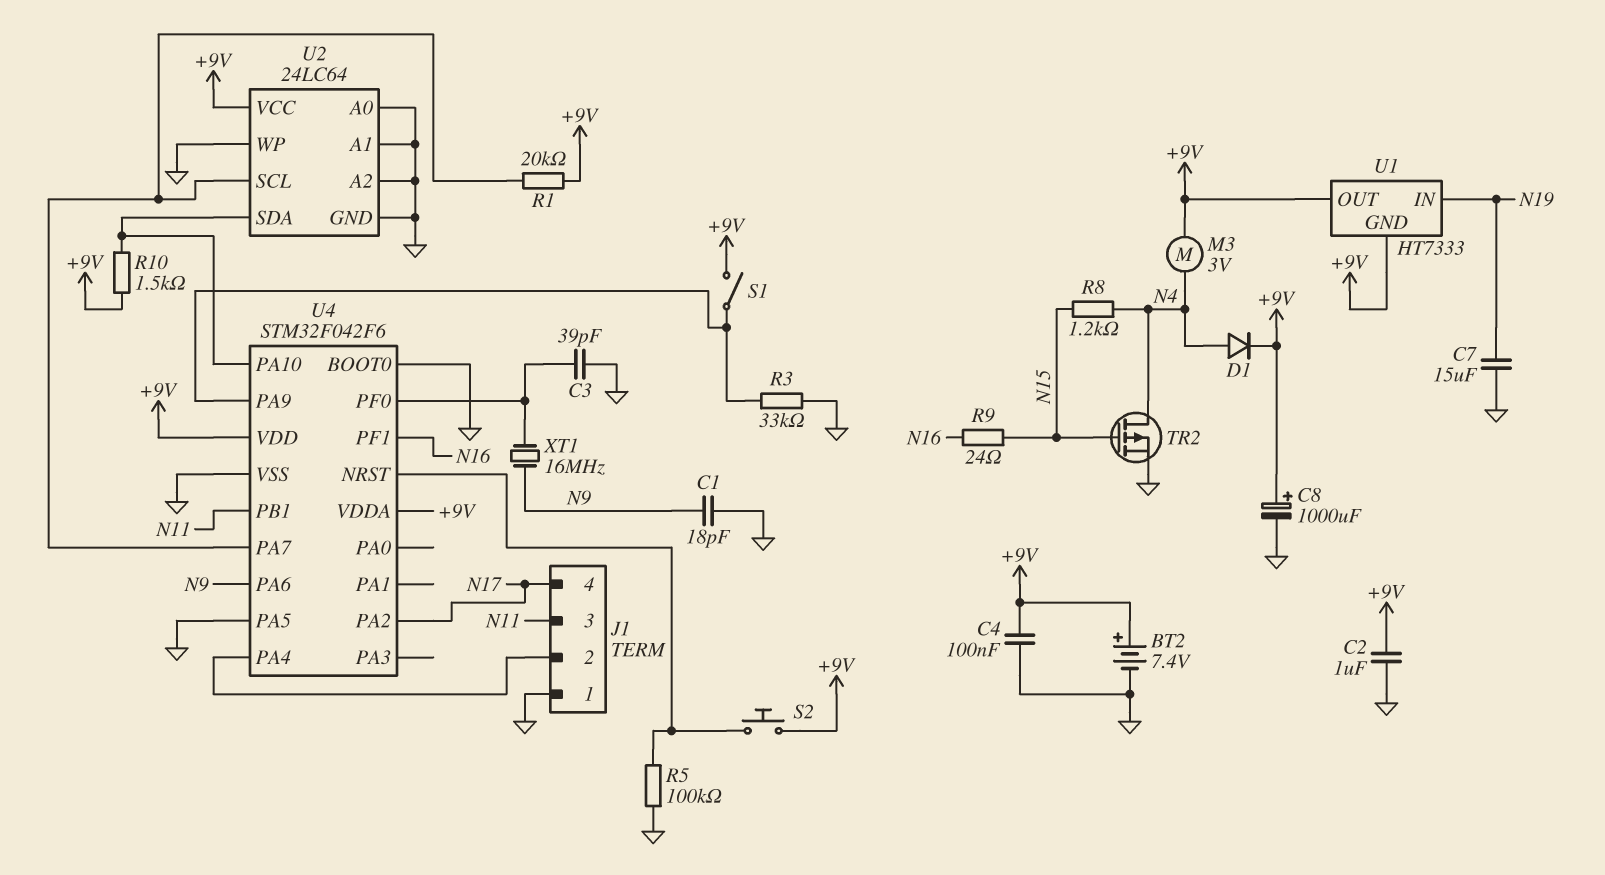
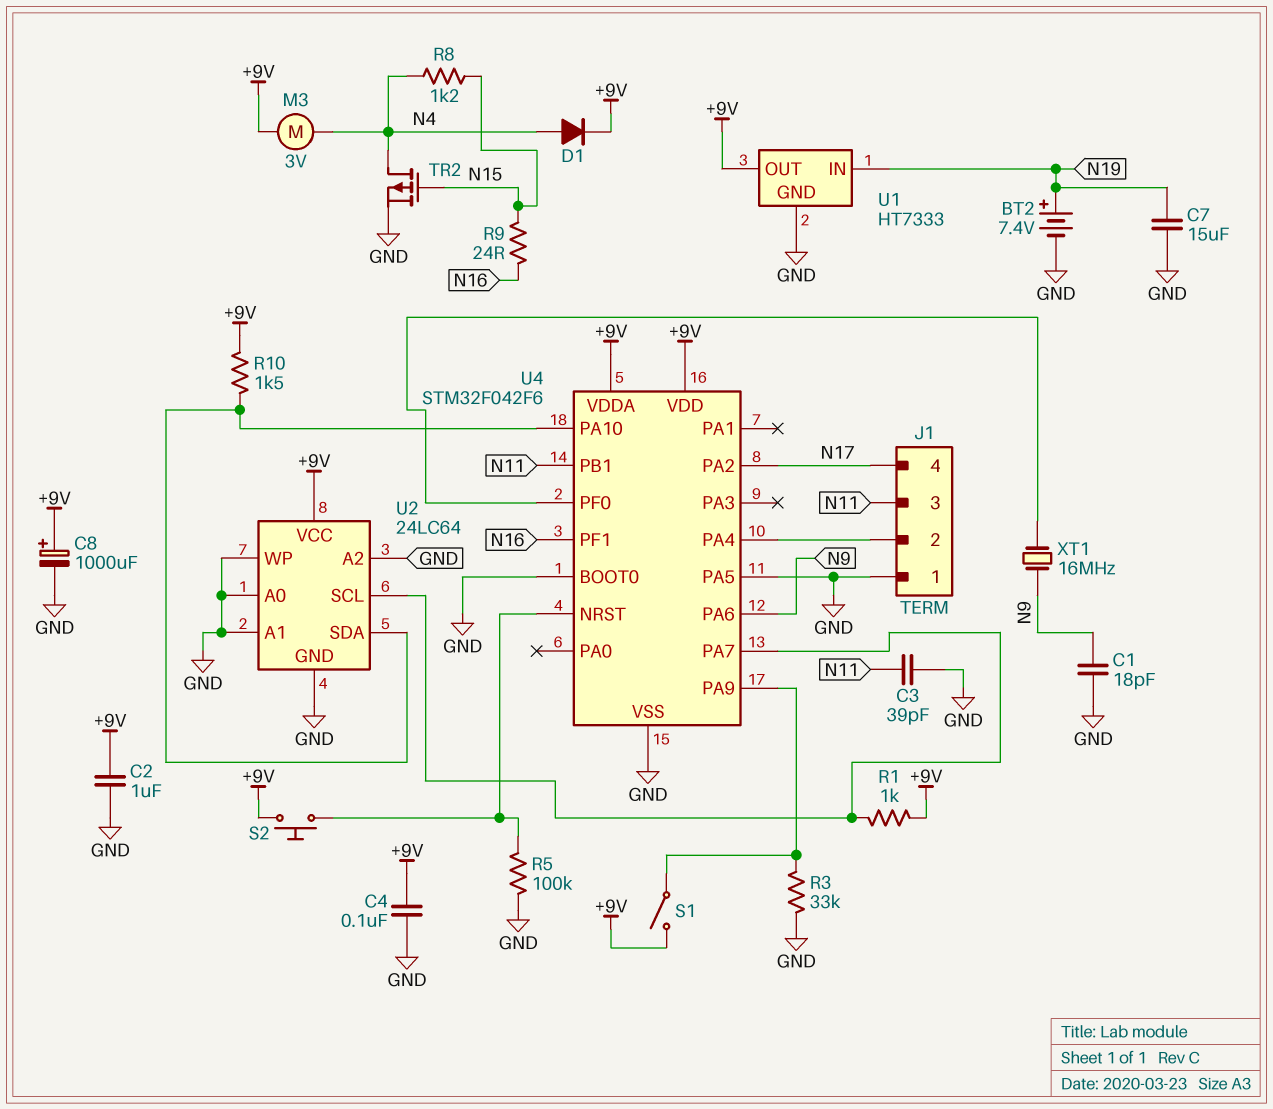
BT2: 7.4V (plus +9V, minus GND) -> 7.4V (plus N19, minus GND)
C3: 39pF (GND, U4/PF0) -> 39pF (GND, N11)
R1: 20k (+9V, U2/SCL) -> 1k (+9V, U2/SCL)
U1 pin GND: +9V -> GND

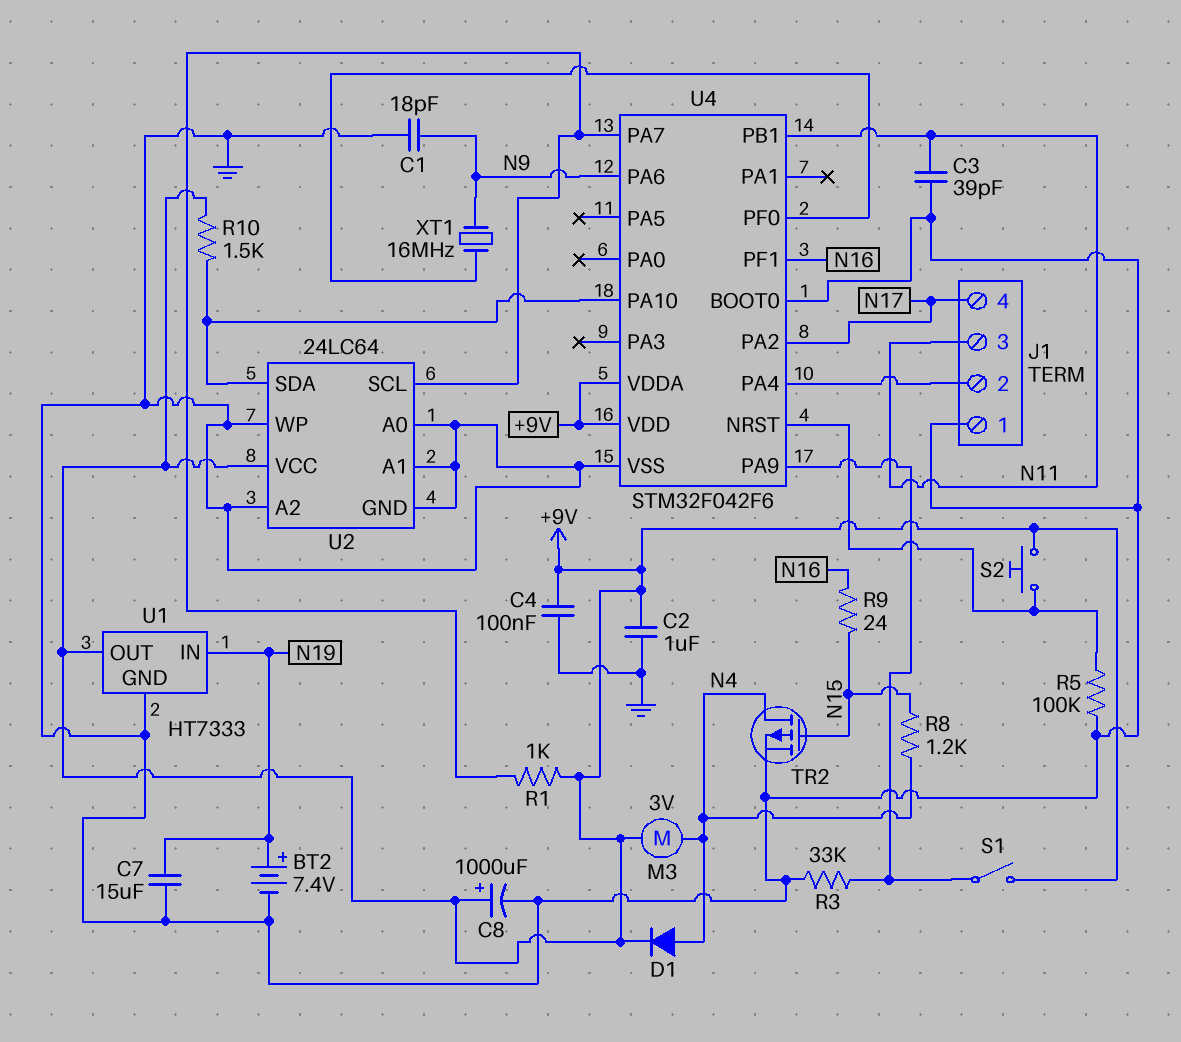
U4 pin PA5: GND -> none

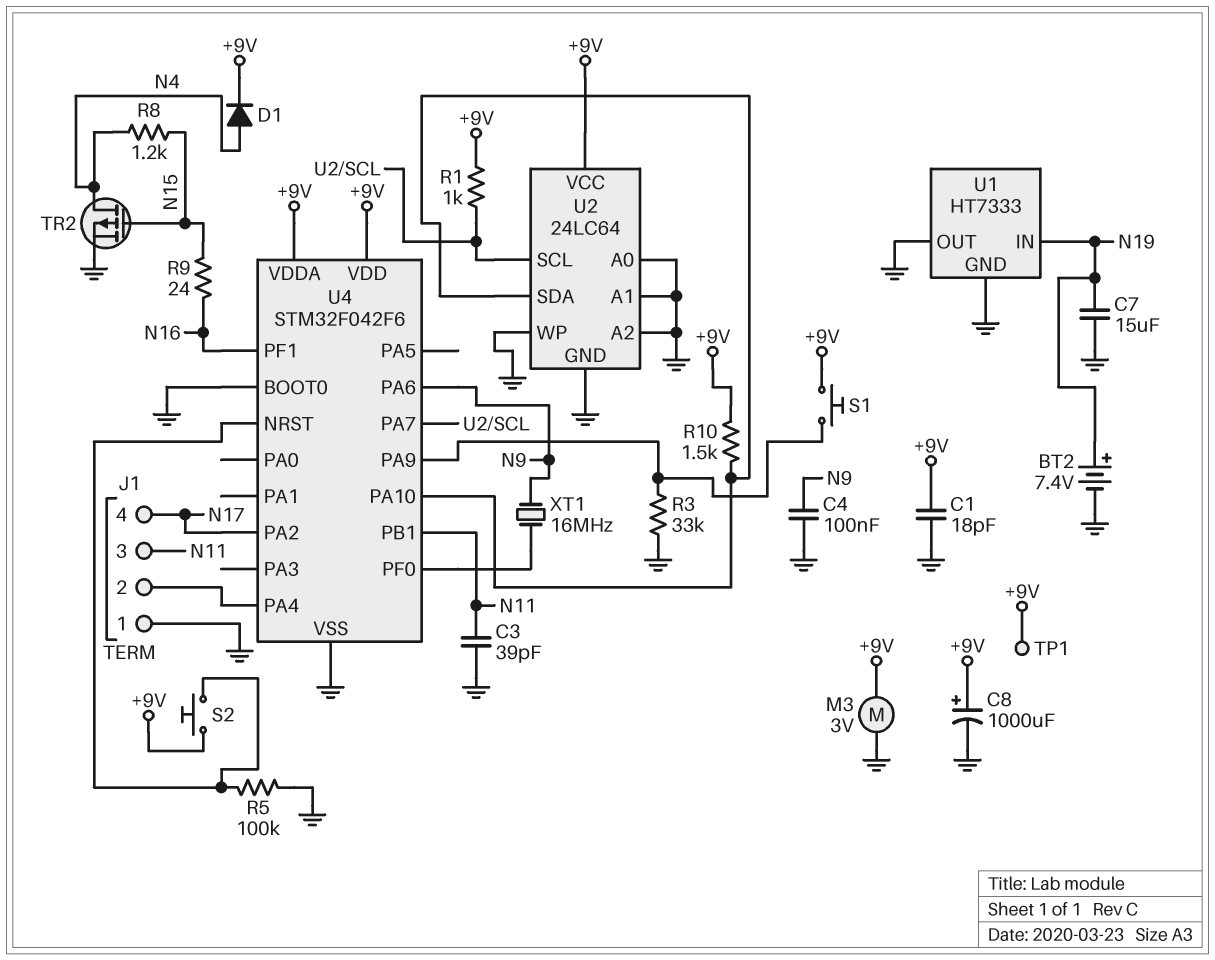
C1: 18pF (GND, N9) -> 18pF (+9V, GND)
C2: 1uF (+9V, GND) -> none
C4: 100nF (+9V, GND) -> 100nF (GND, N9)
M3: motor 3V (+9V, N4) -> motor 3V (+9V, GND)
S1: switch (+9V, U4/PA9) -> button (+9V, U4/PA9)
TP1: none -> test point (+9V)
U1 pin OUT: +9V -> GND

